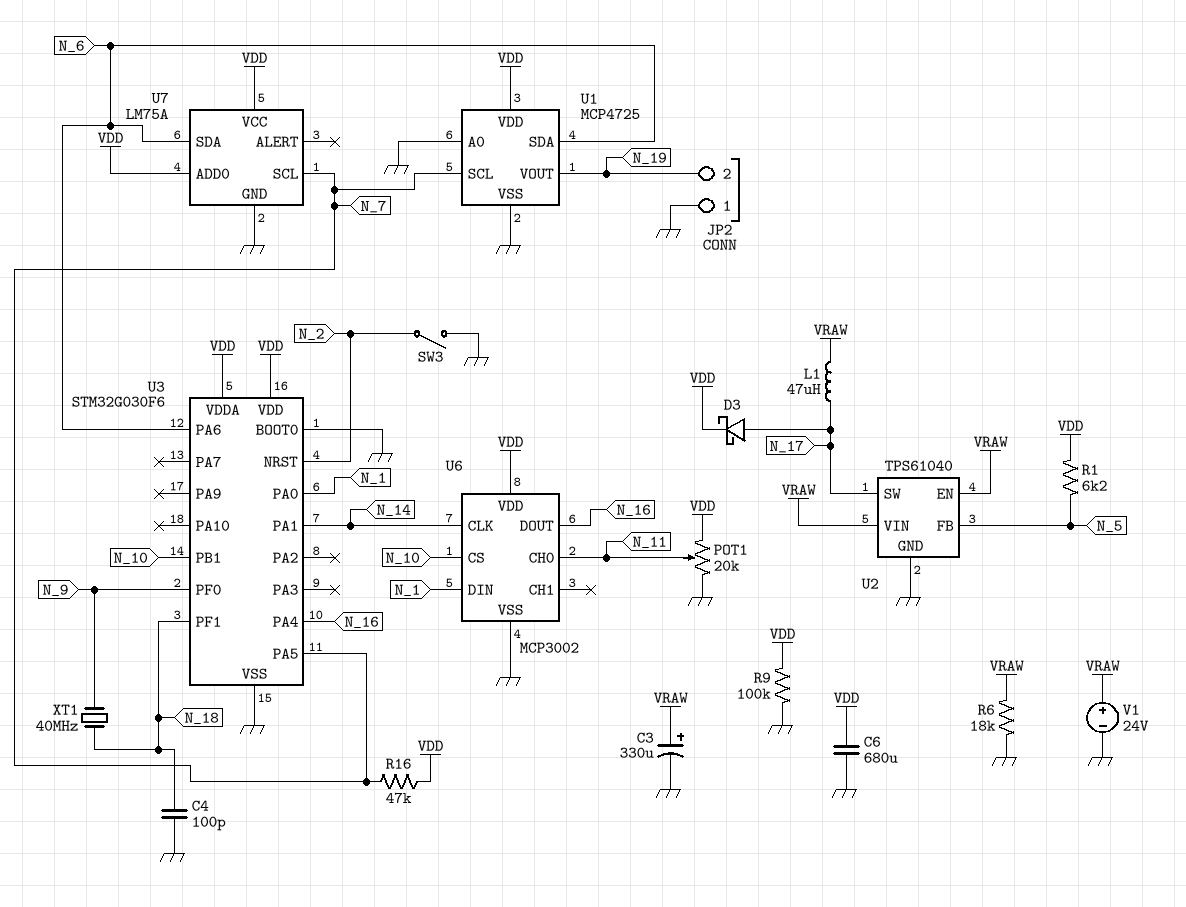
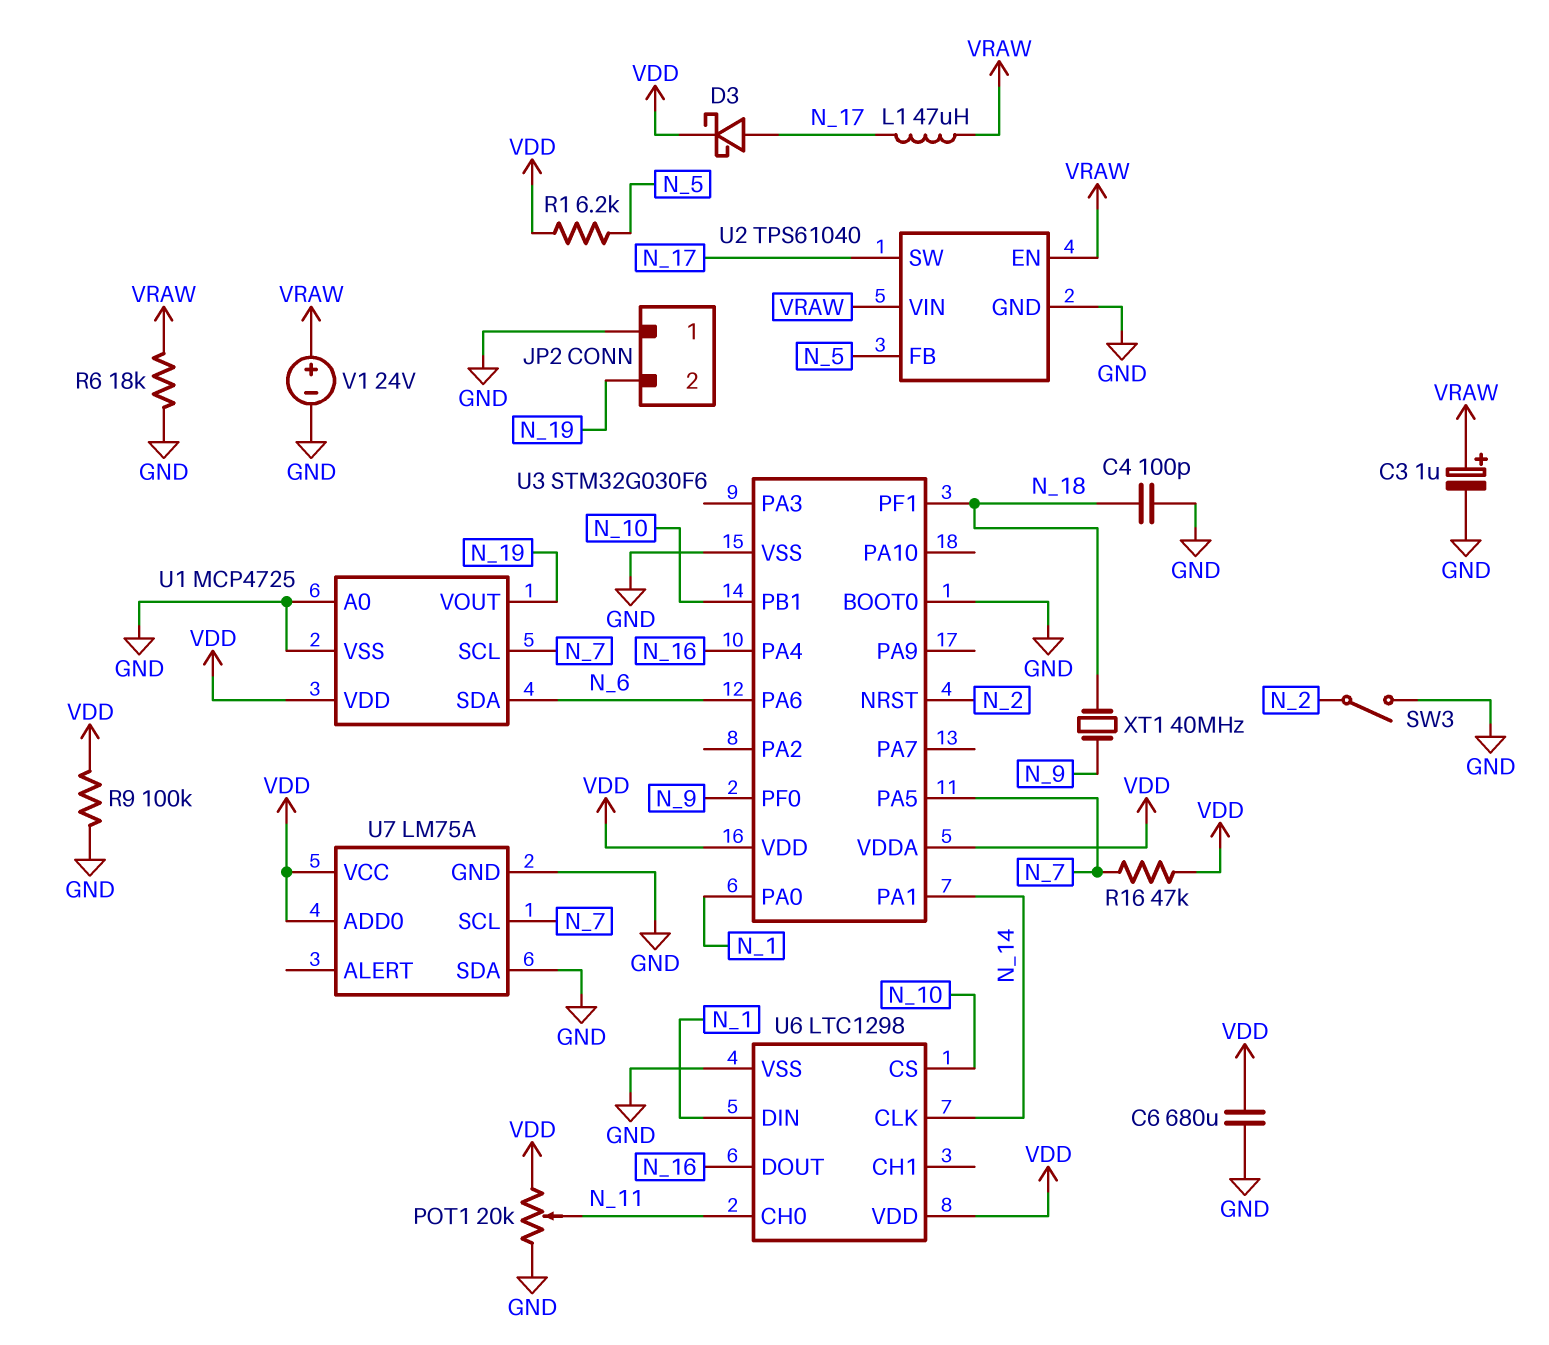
C3: 330uF (plus VRAW, minus GND) -> 1uF (plus VRAW, minus GND)
U6: MCP3002 -> LTC1298
U7 pin SDA: N_6 -> GND

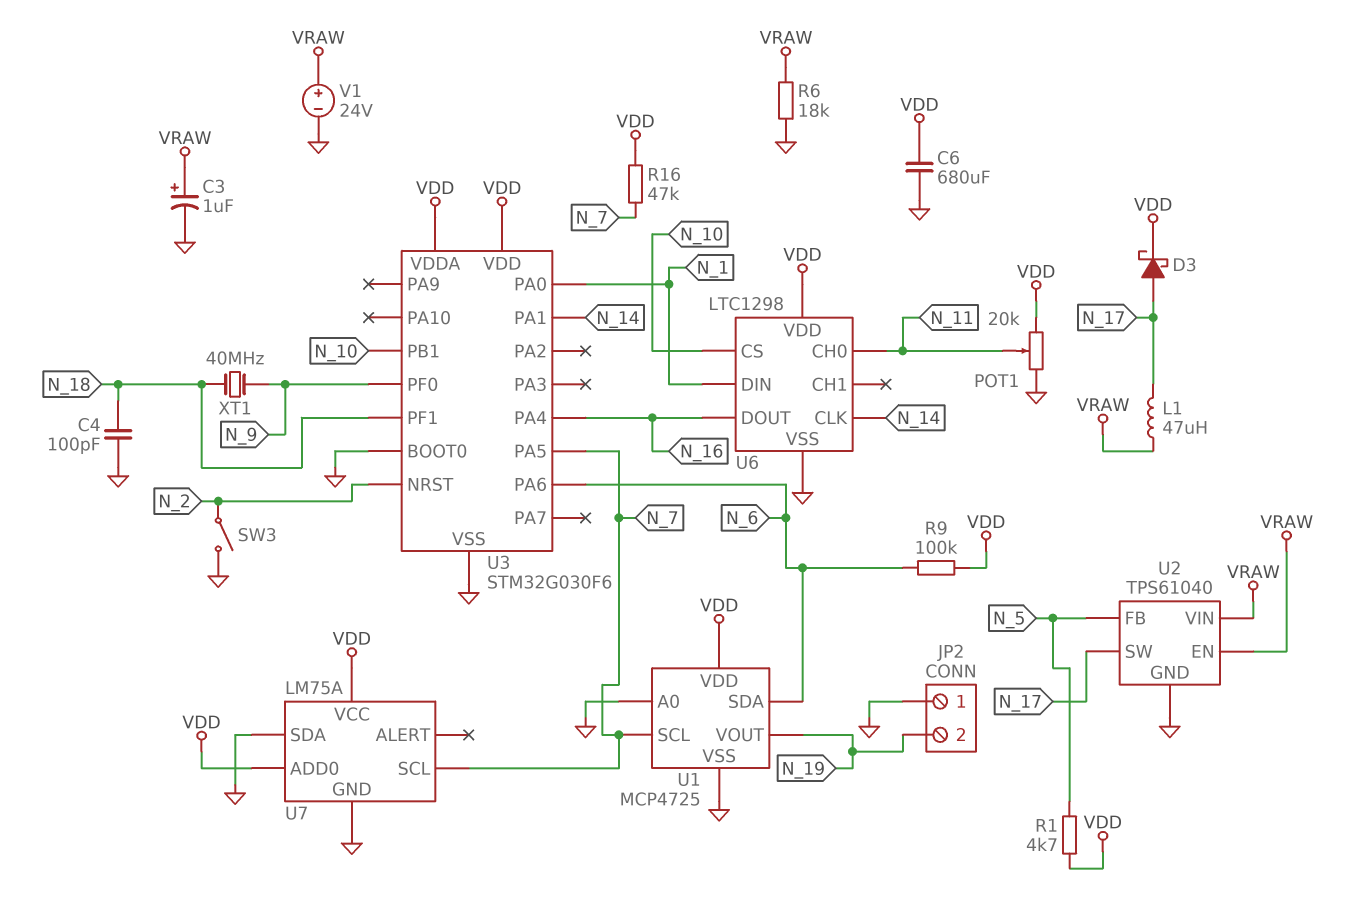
R1: 6.2k (N_5, VDD) -> 4.7k (N_5, VDD)
R9: 100k (GND, VDD) -> 100k (N_6, VDD)

